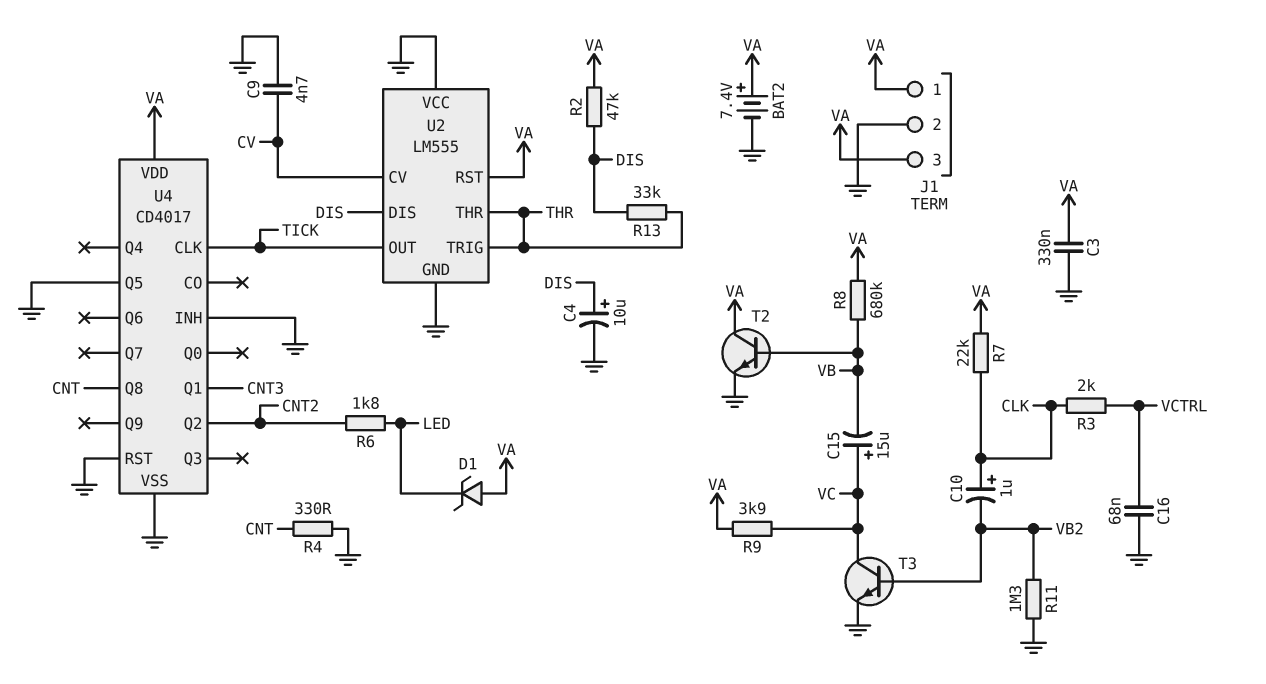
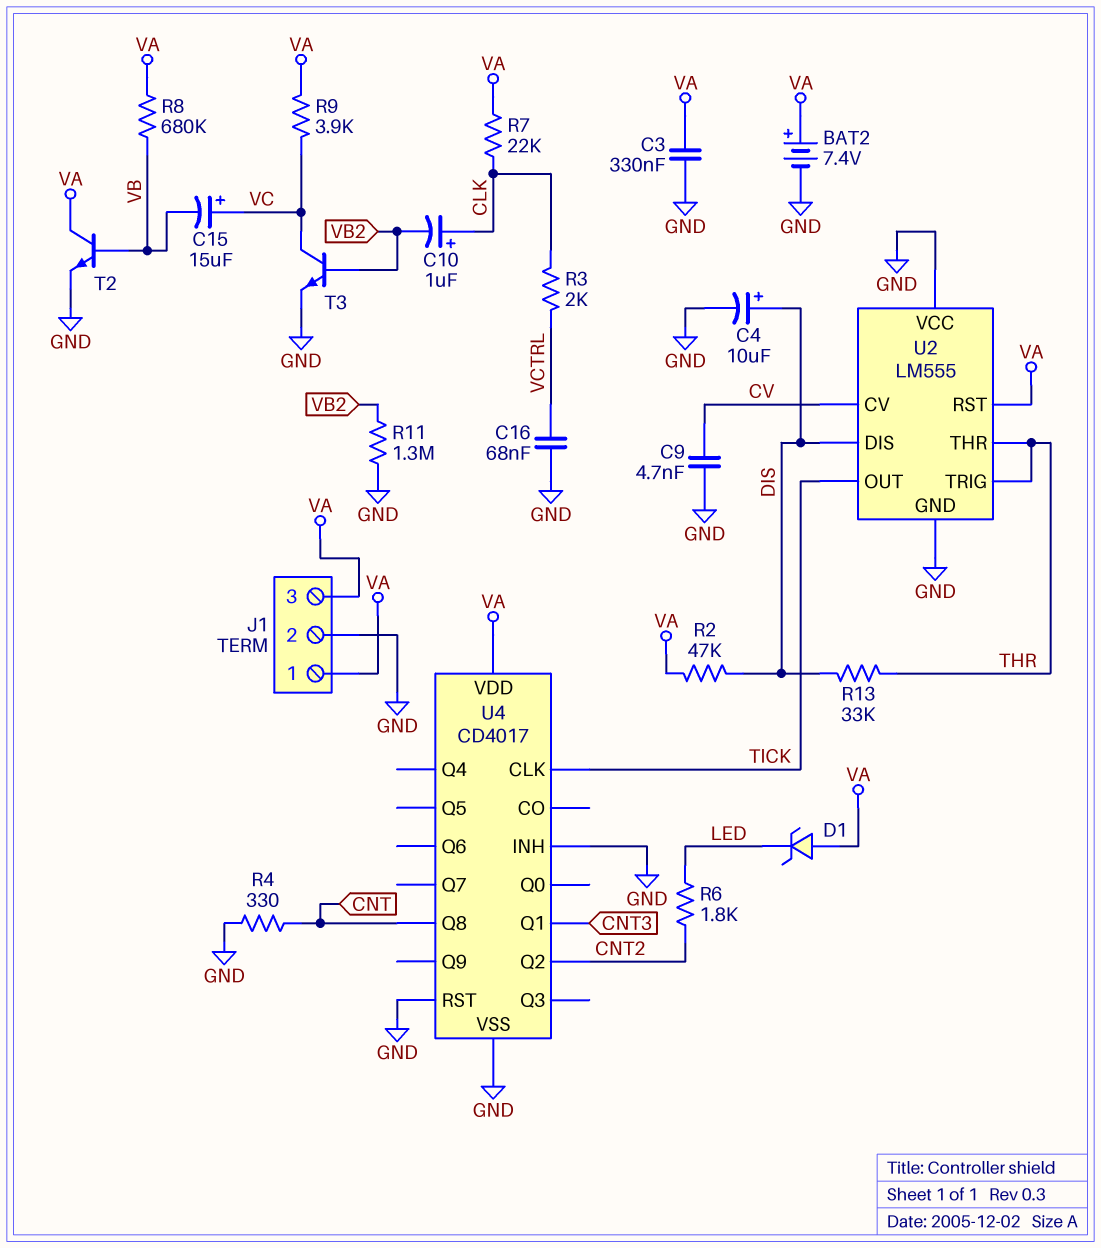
U4 pin Q5: GND -> none

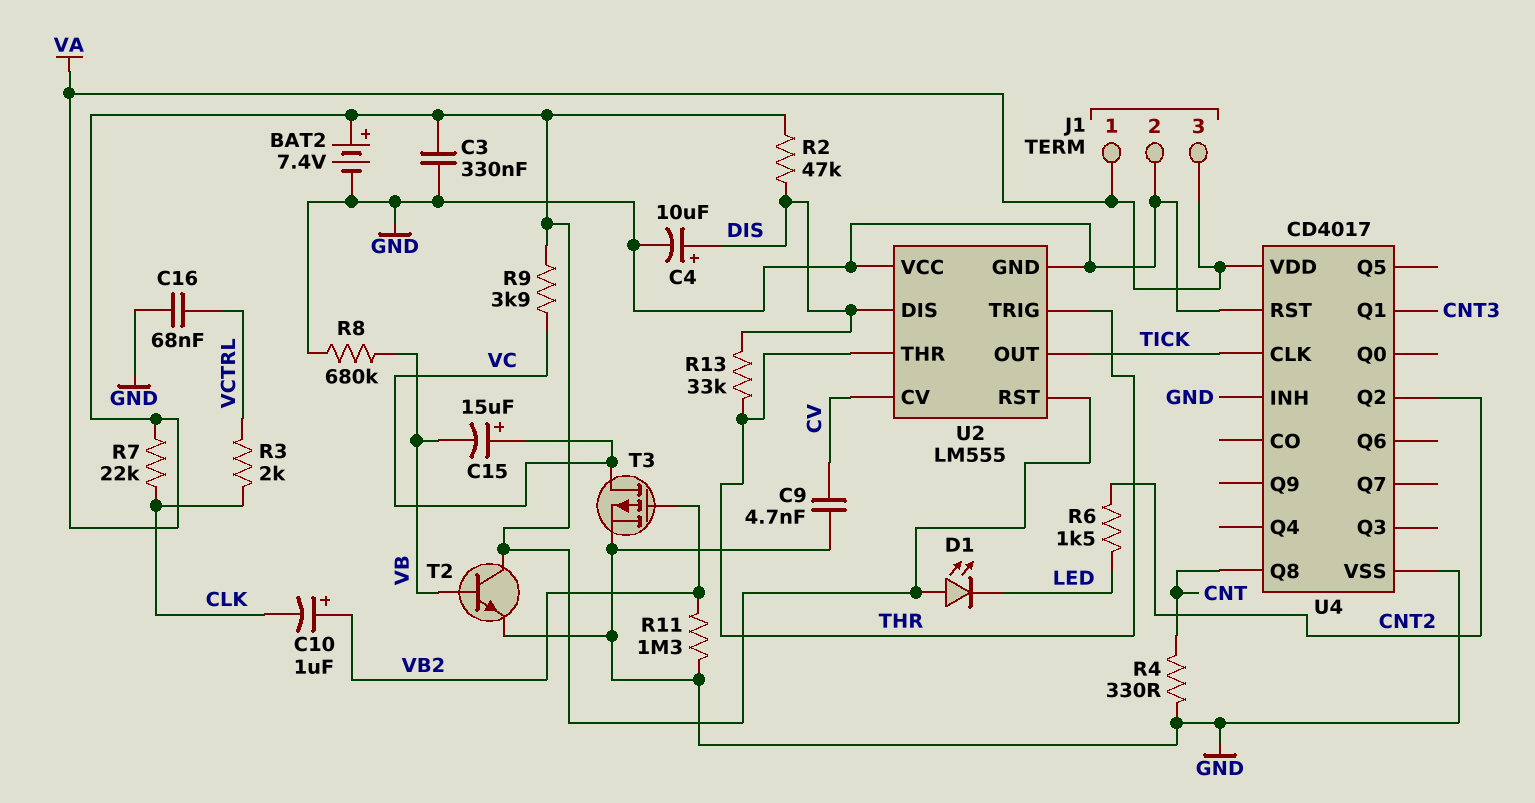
C10: 1uF (plus CLK, minus VB2) -> 1uF (plus VB2, minus CLK)
D1: zener (A VA, K LED) -> LED (A VA, K LED)
R6: 1.8k (CNT2, LED) -> 1.5k (CNT2, LED)
R8: 680k (VA, VB) -> 680k (GND, VB)
T3: NPN (B VB2, C VC, E GND) -> PMOS (G VB2, D VC, S GND)

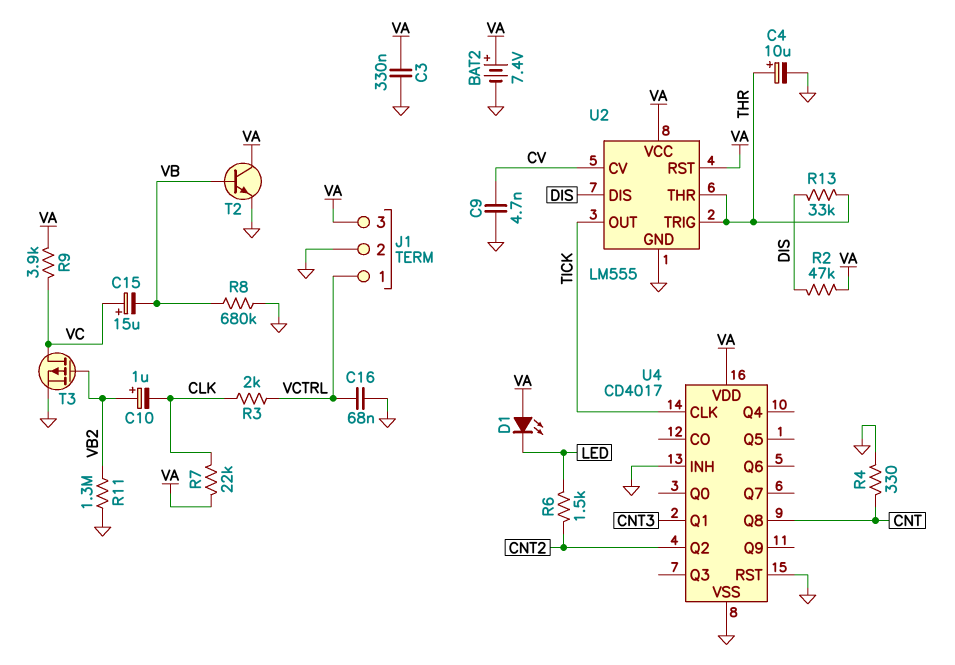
C4: 10uF (plus DIS, minus GND) -> 10uF (plus THR, minus GND)
J1 pin 1: VA -> VCTRL
U2 pin VCC: GND -> VA

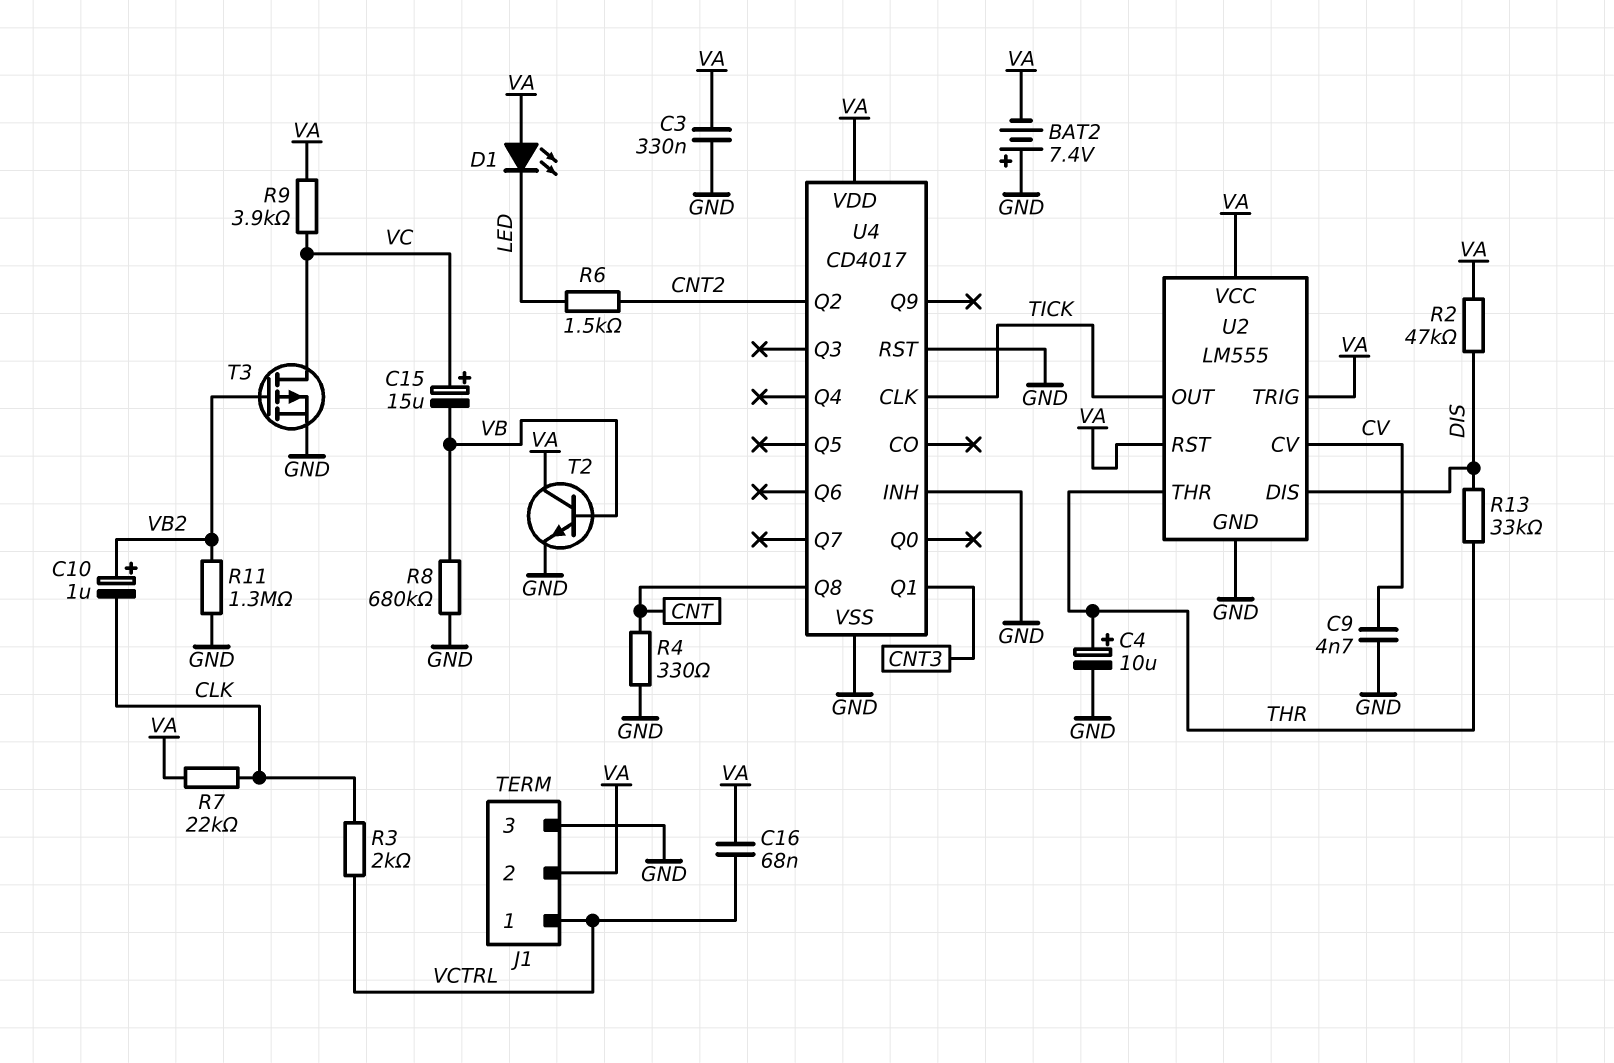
BAT2: 7.4V (plus VA, minus GND) -> 7.4V (plus GND, minus VA)
C16: 68nF (GND, VCTRL) -> 68nF (VA, VCTRL)
J1 pin 2: GND -> VA
J1 pin 3: VA -> GND
U2 pin TRIG: THR -> VA

